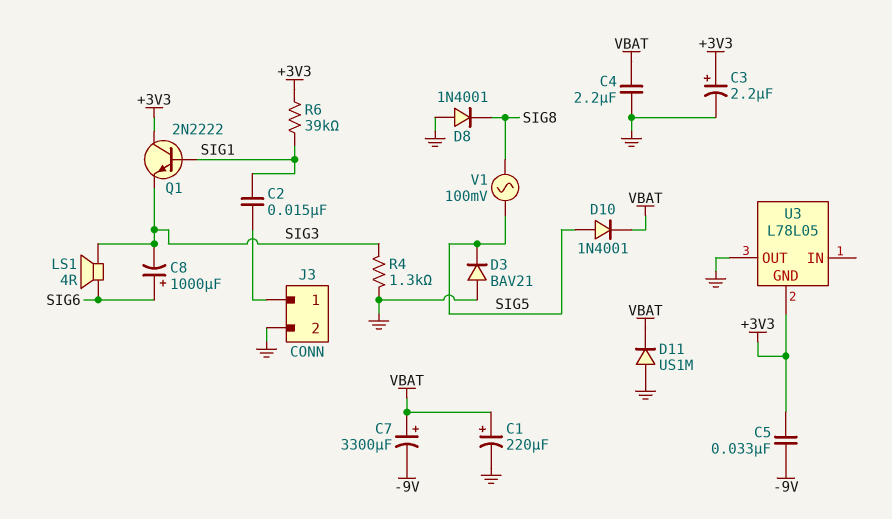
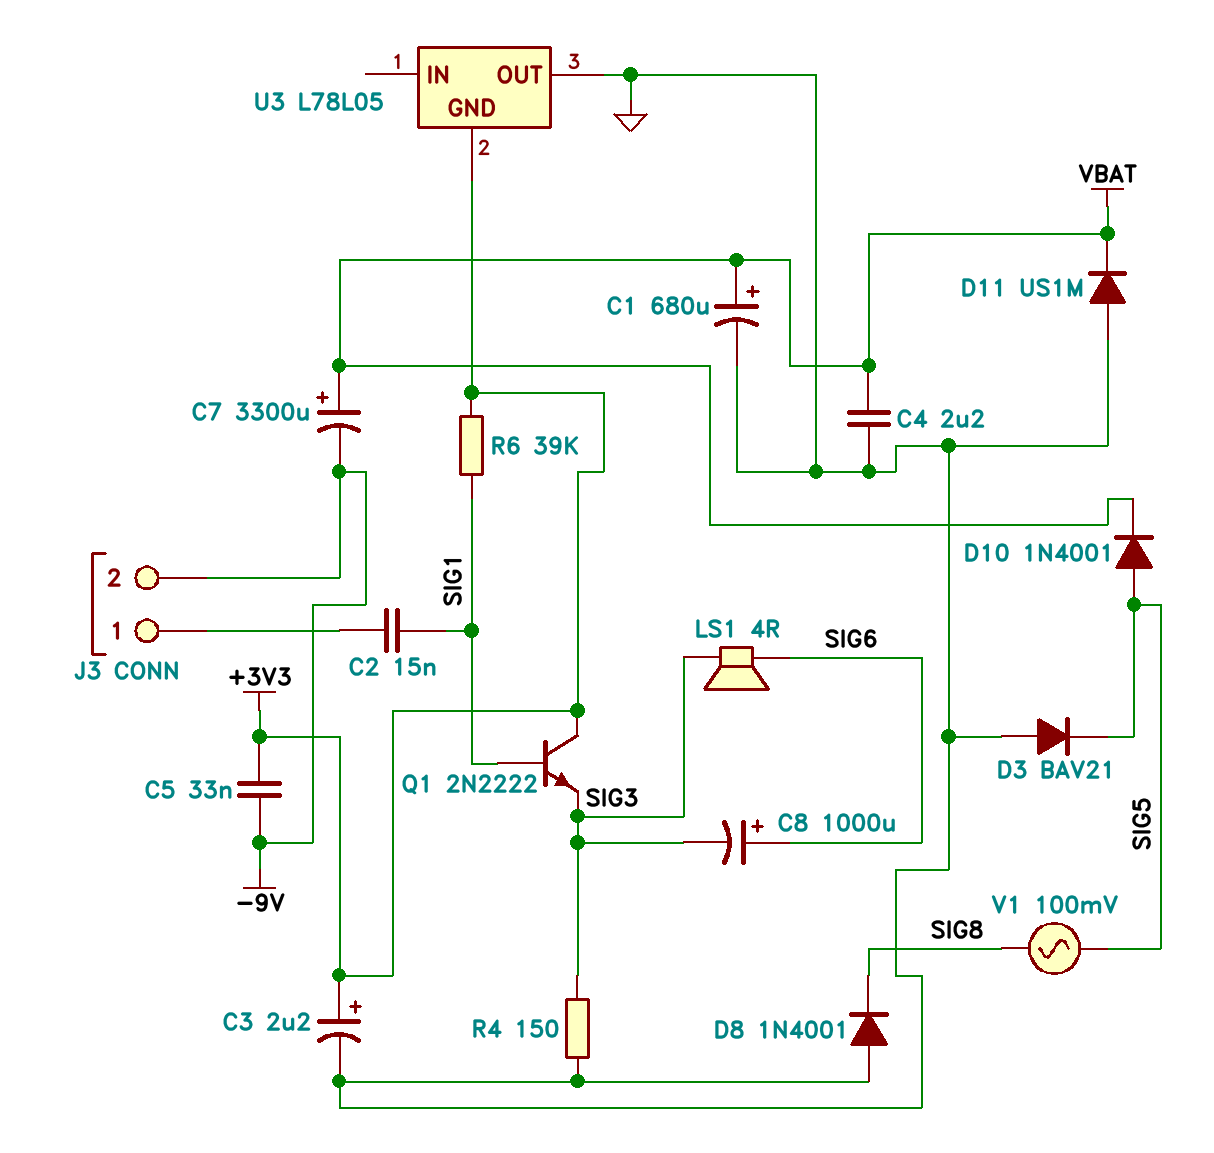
C1: 220uF (plus VBAT, minus GND) -> 680uF (plus VBAT, minus GND)
J3 pin 2: GND -> -9V
R4: 1.3k (GND, SIG3) -> 150 (GND, SIG3)

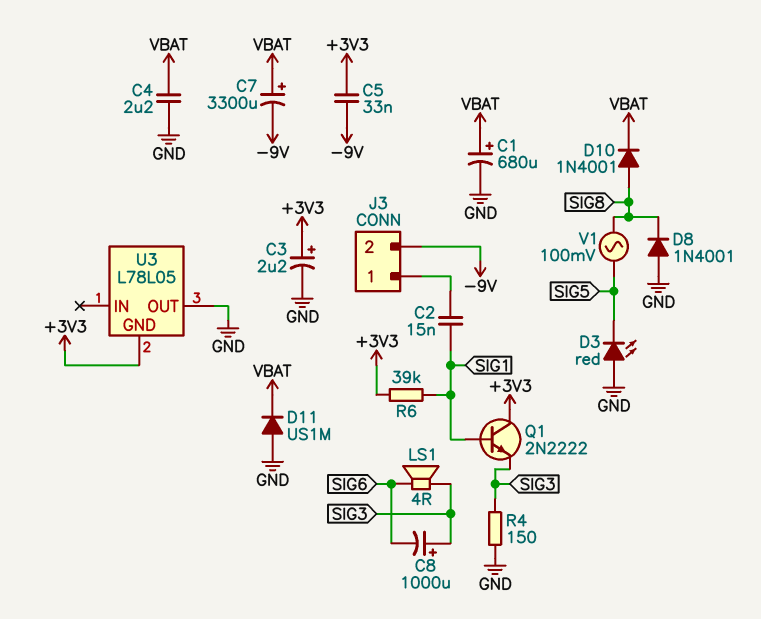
C8: 1000uF (plus SIG6, minus SIG3) -> 1000uF (plus SIG3, minus SIG6)
D3: diode BAV21 (A GND, K SIG5) -> LED red (A GND, K SIG5)
D10: diode 1N4001 (A SIG5, K VBAT) -> diode 1N4001 (A SIG8, K VBAT)

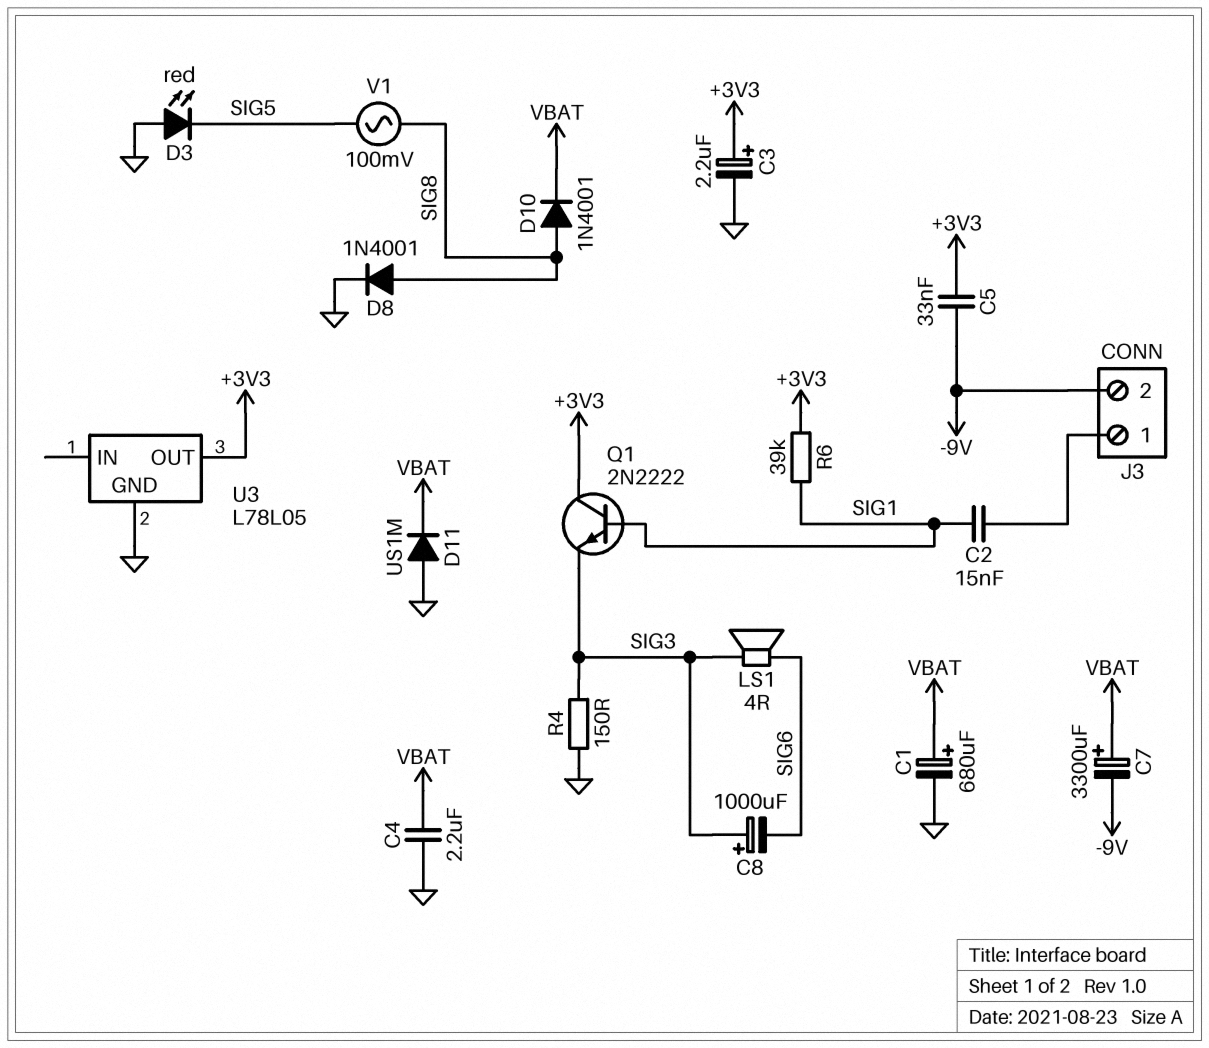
D8: diode 1N4001 (A GND, K SIG8) -> diode 1N4001 (A SIG8, K GND)
U3 pin GND: +3V3 -> GND
U3 pin OUT: GND -> +3V3

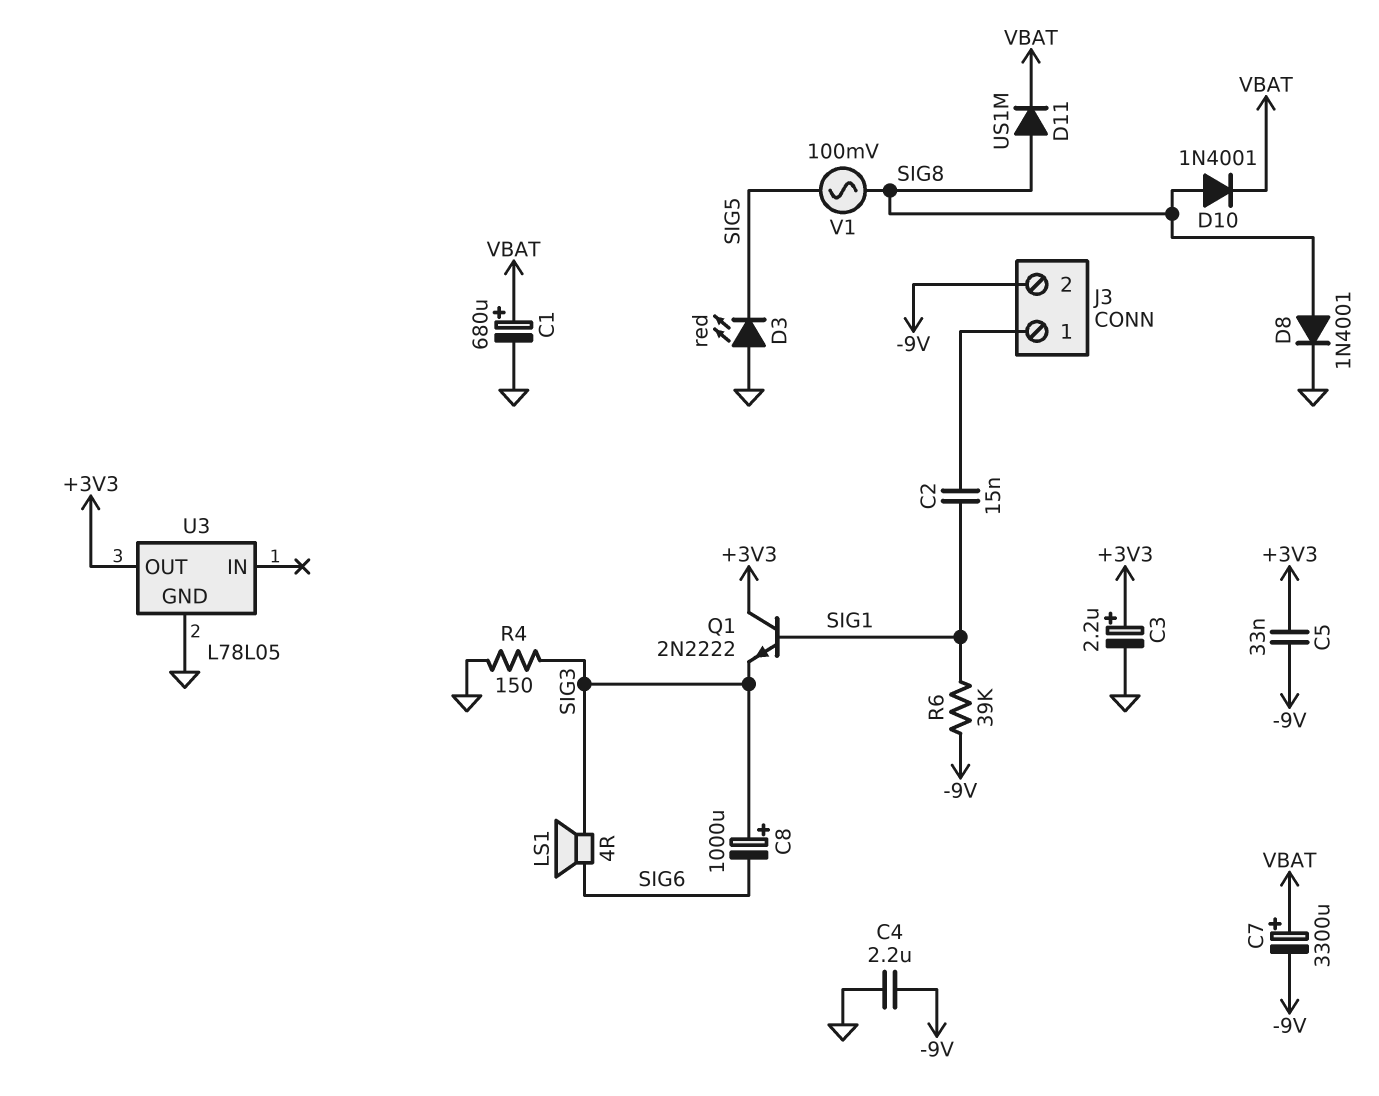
C4: 2.2uF (GND, VBAT) -> 2.2uF (-9V, GND)
D11: diode US1M (A GND, K VBAT) -> diode US1M (A SIG8, K VBAT)
R6: 39k (+3V3, SIG1) -> 39k (-9V, SIG1)

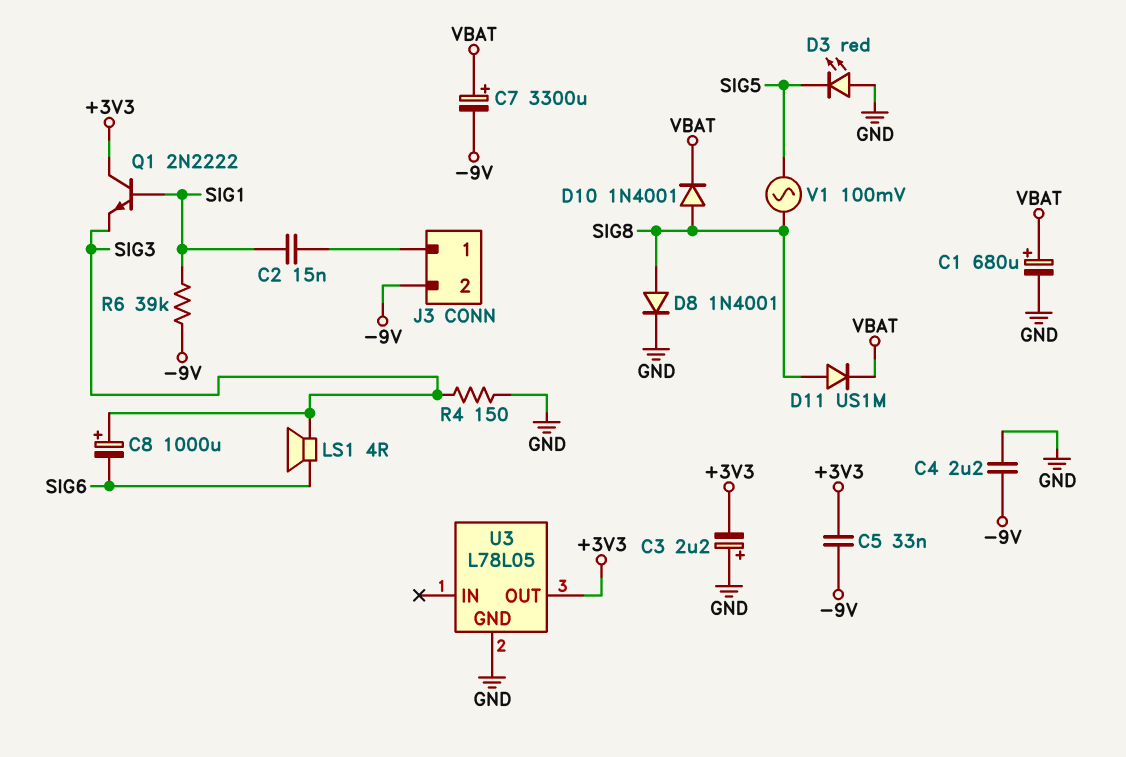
C3: 2.2uF (plus +3V3, minus GND) -> 2.2uF (plus GND, minus +3V3)

